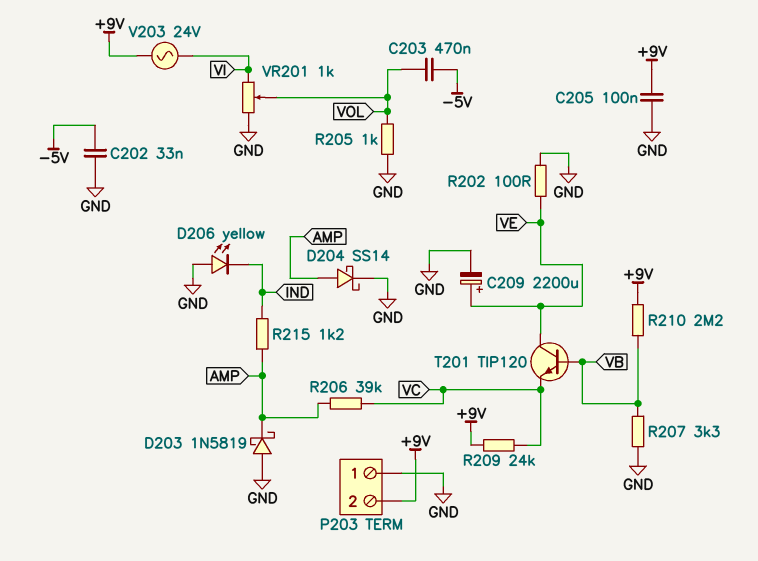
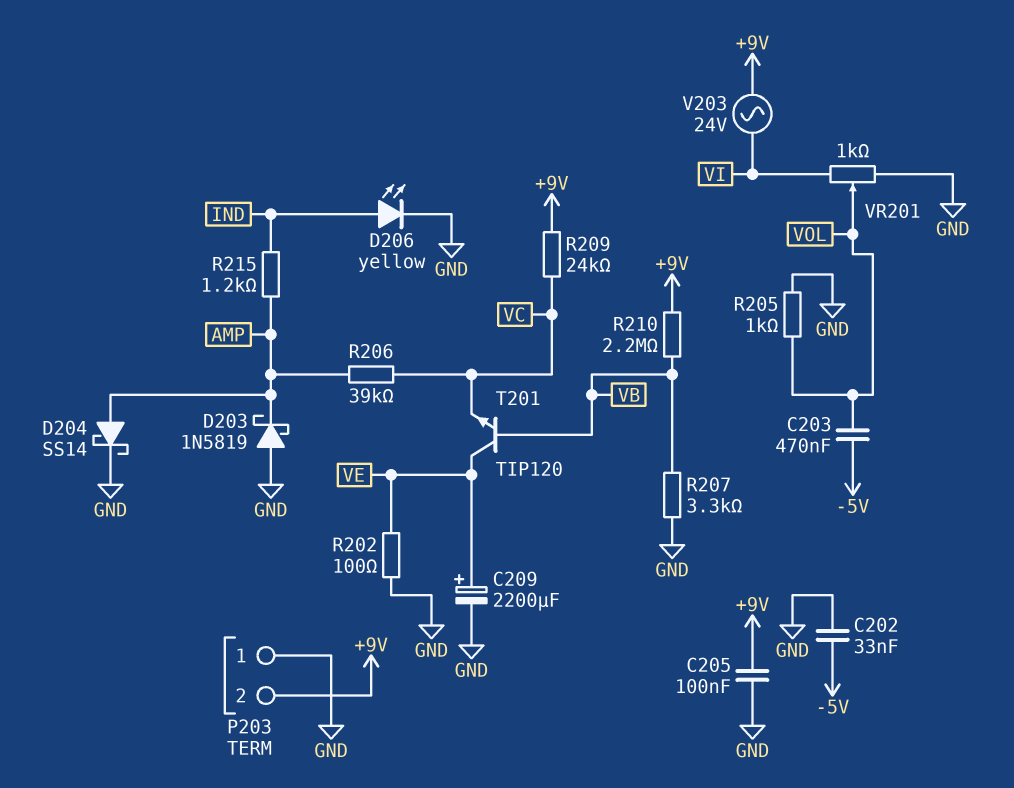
D206: LED yellow (A GND, K IND) -> LED yellow (A IND, K GND)

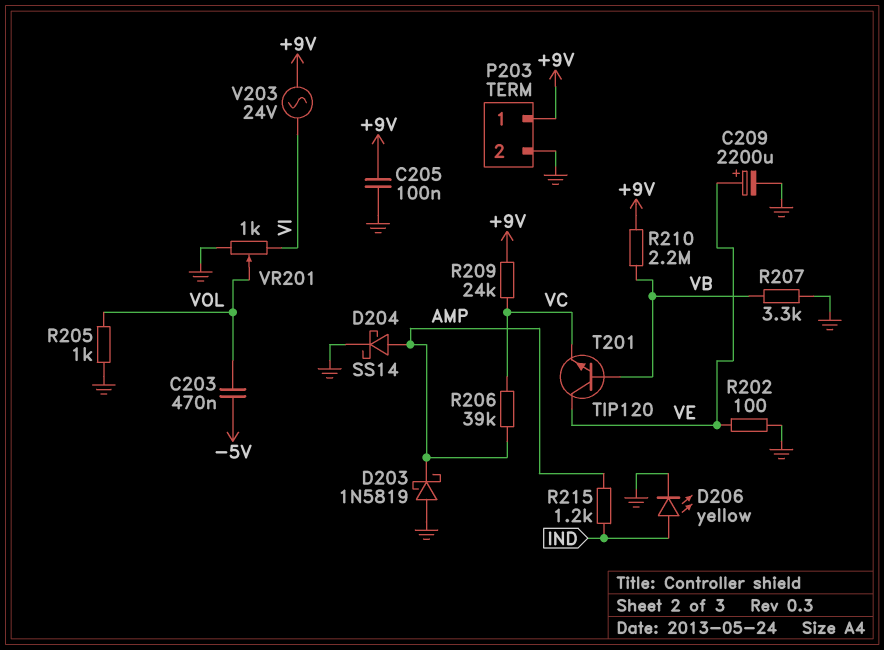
C202: 33nF (-5V, GND) -> none
P203 pin 1: GND -> +9V
P203 pin 2: +9V -> GND

